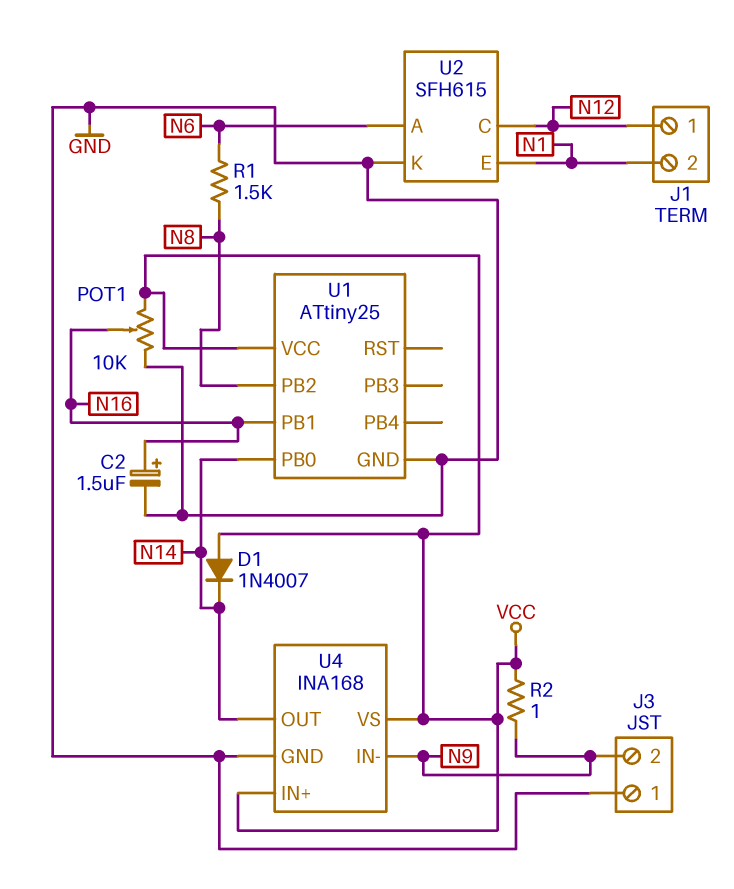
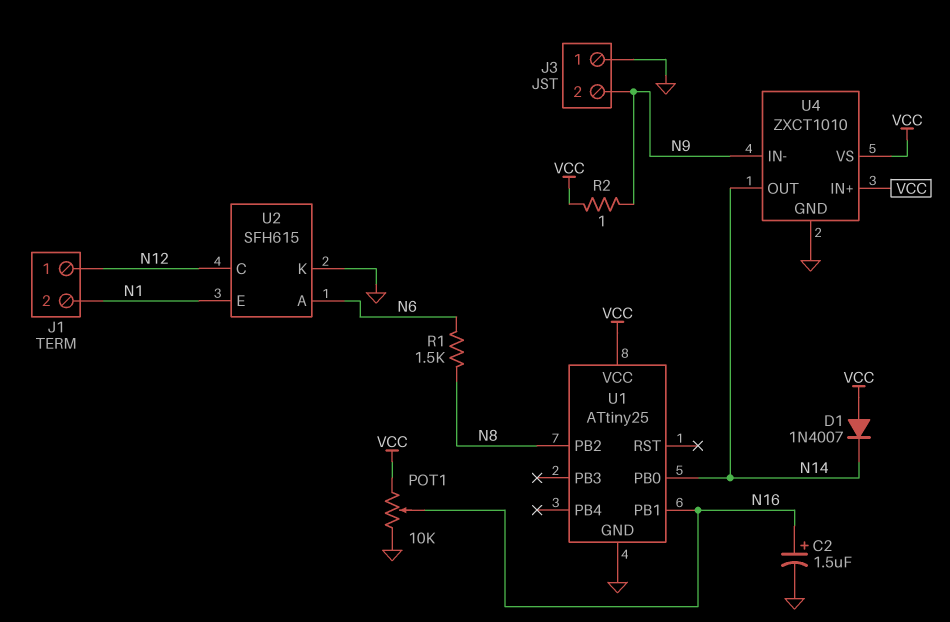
U4: INA168 -> ZXCT1010

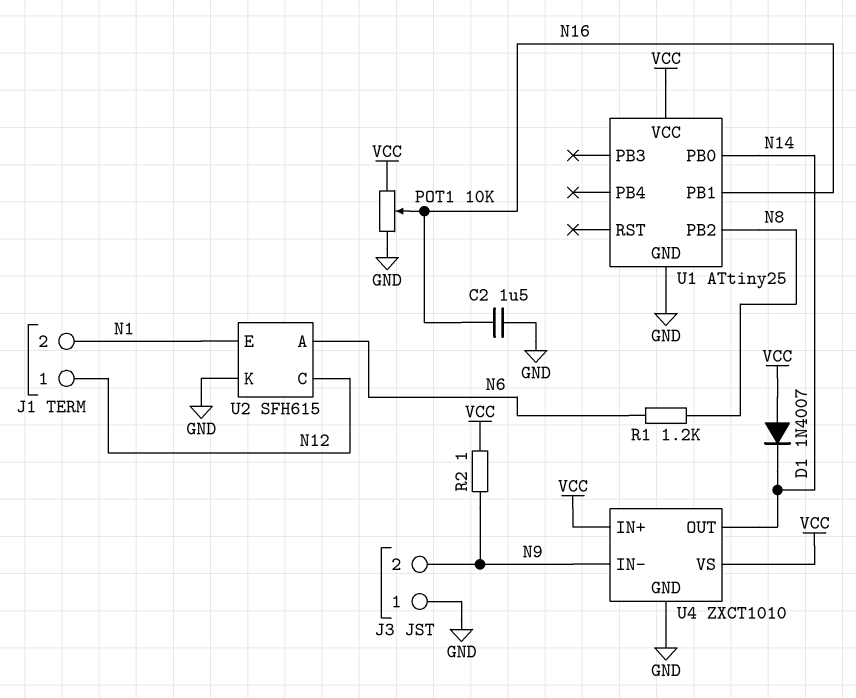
C2: 1.5uF (plus N16, minus GND) -> 1.5uF (GND, N16)
R1: 1.5k (N6, N8) -> 1.2k (N6, N8)

